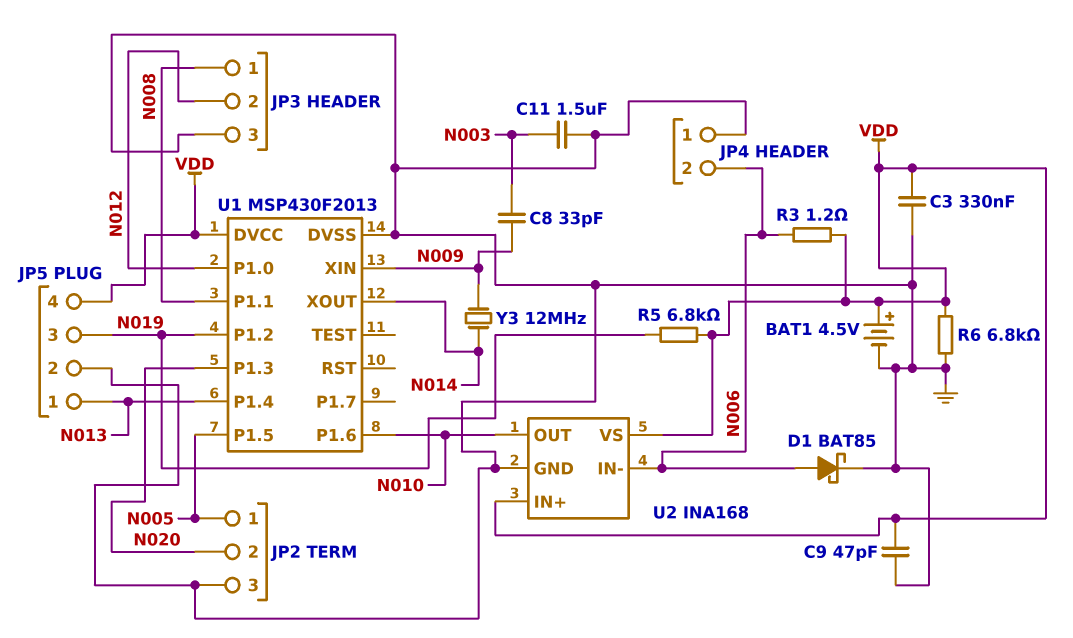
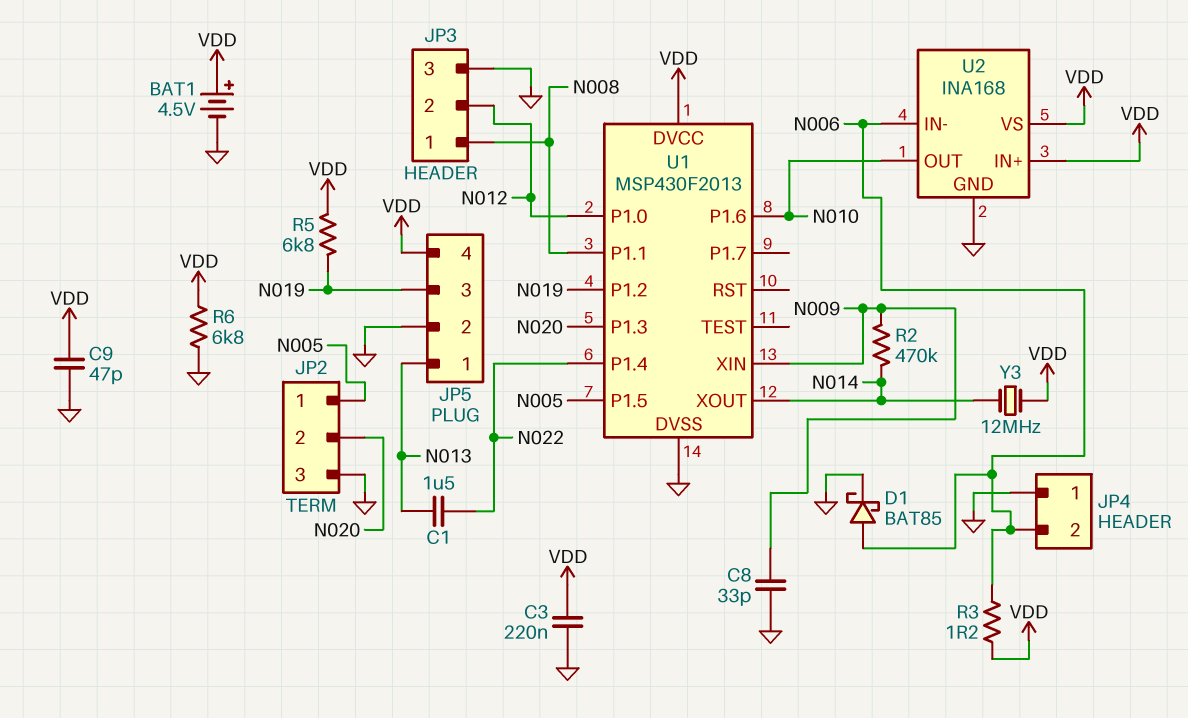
C1: none -> 1.5uF (N013, N022)
C3: 330nF (GND, VDD) -> 220nF (GND, VDD)
C8: 33pF (N003, N009) -> 33pF (GND, N009)
C11: 1.5uF (GND, N003) -> none
R2: none -> 470k (N009, N014)
U1 pin P1.4: N013 -> N022
Y3: 12MHz (N009, N014) -> 12MHz (N014, VDD)

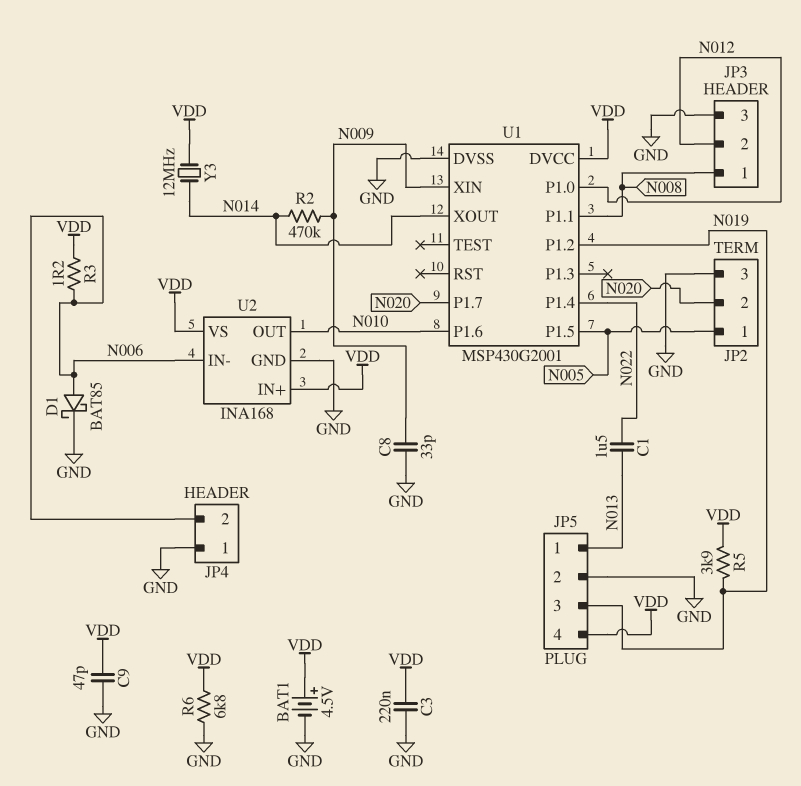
R5: 6.8k (N019, VDD) -> 3.9k (N019, VDD)
U1: MSP430F2013 -> MSP430G2001
U1 pin P1.3: N020 -> none
U1 pin P1.7: none -> N020

